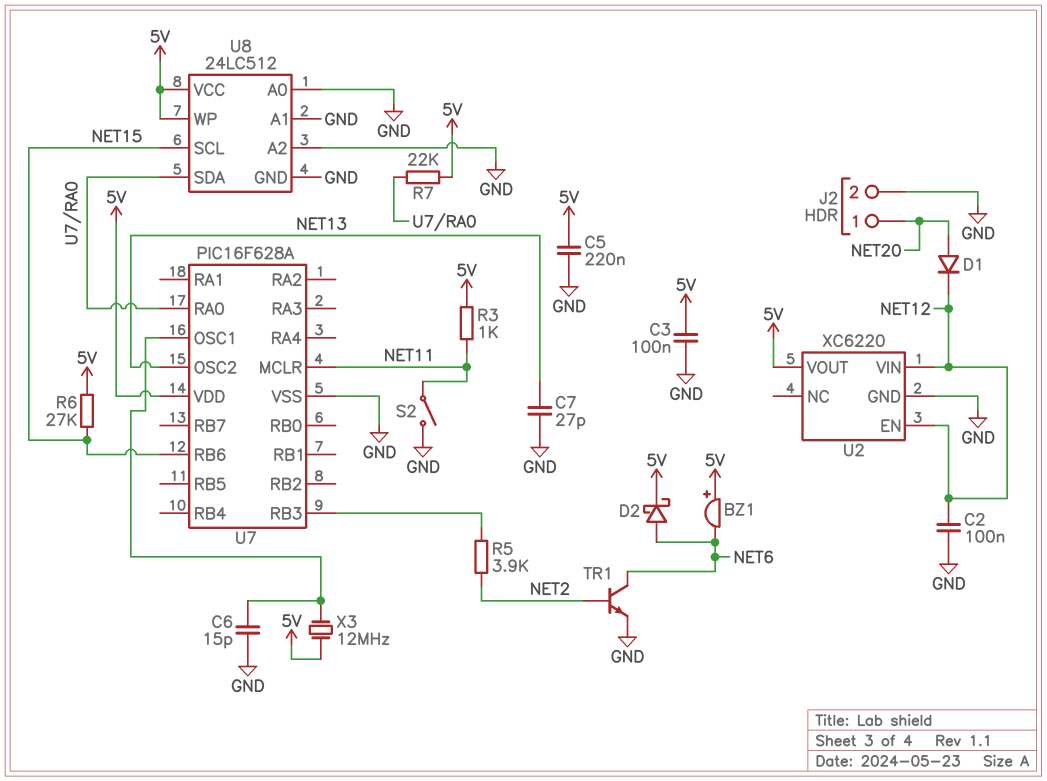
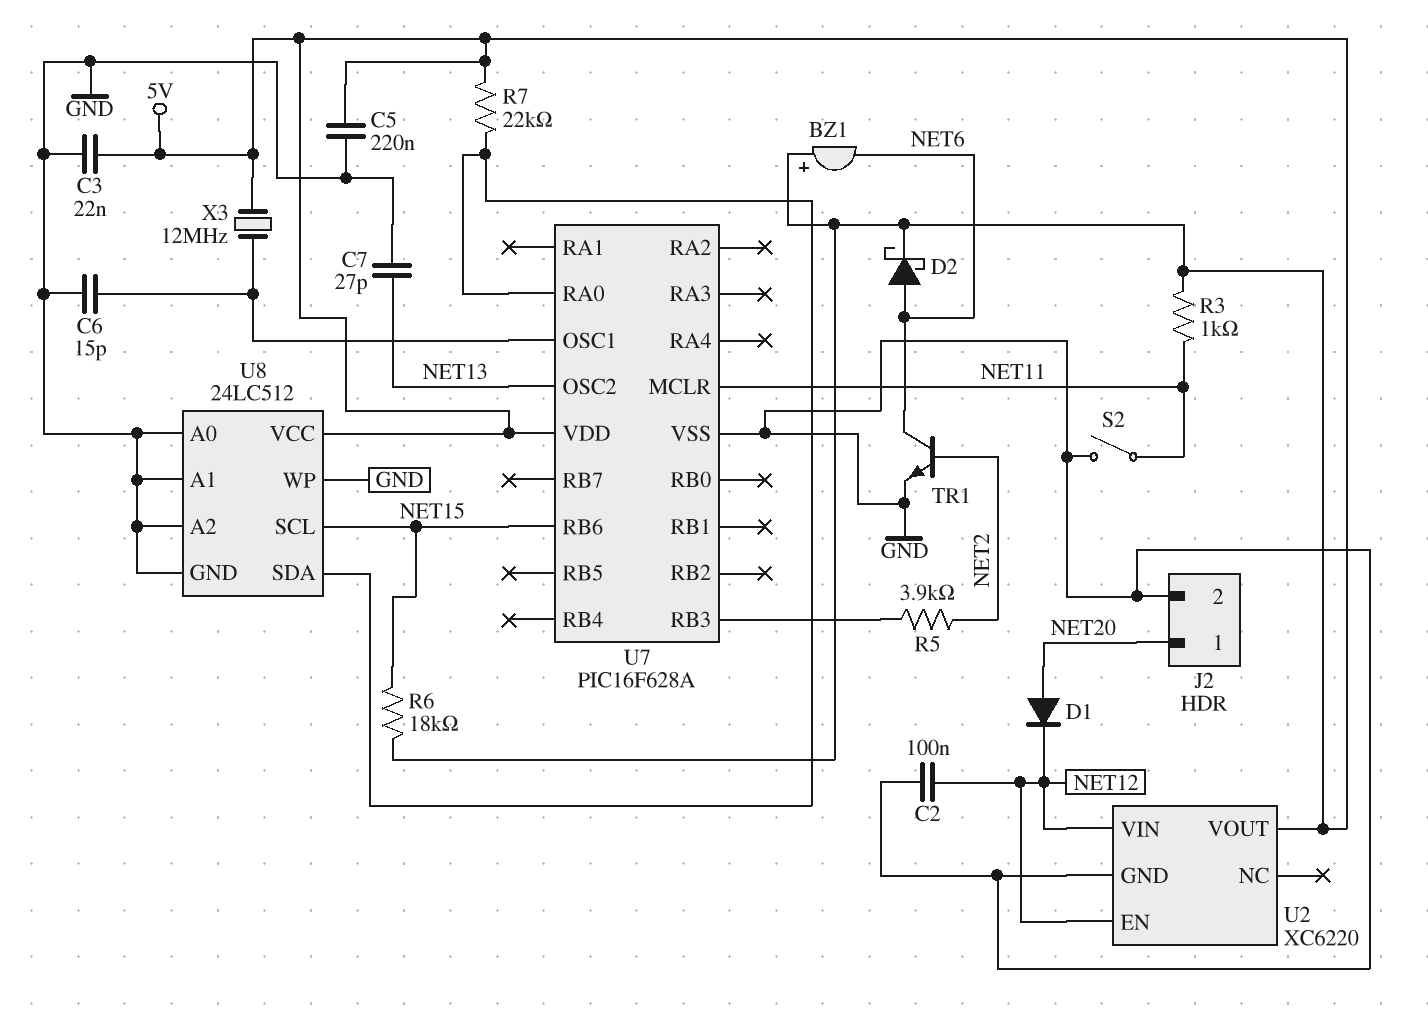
C3: 100nF (5V, GND) -> 22nF (5V, GND)
R6: 27k (5V, NET15) -> 18k (5V, NET15)
U8 pin WP: 5V -> GND

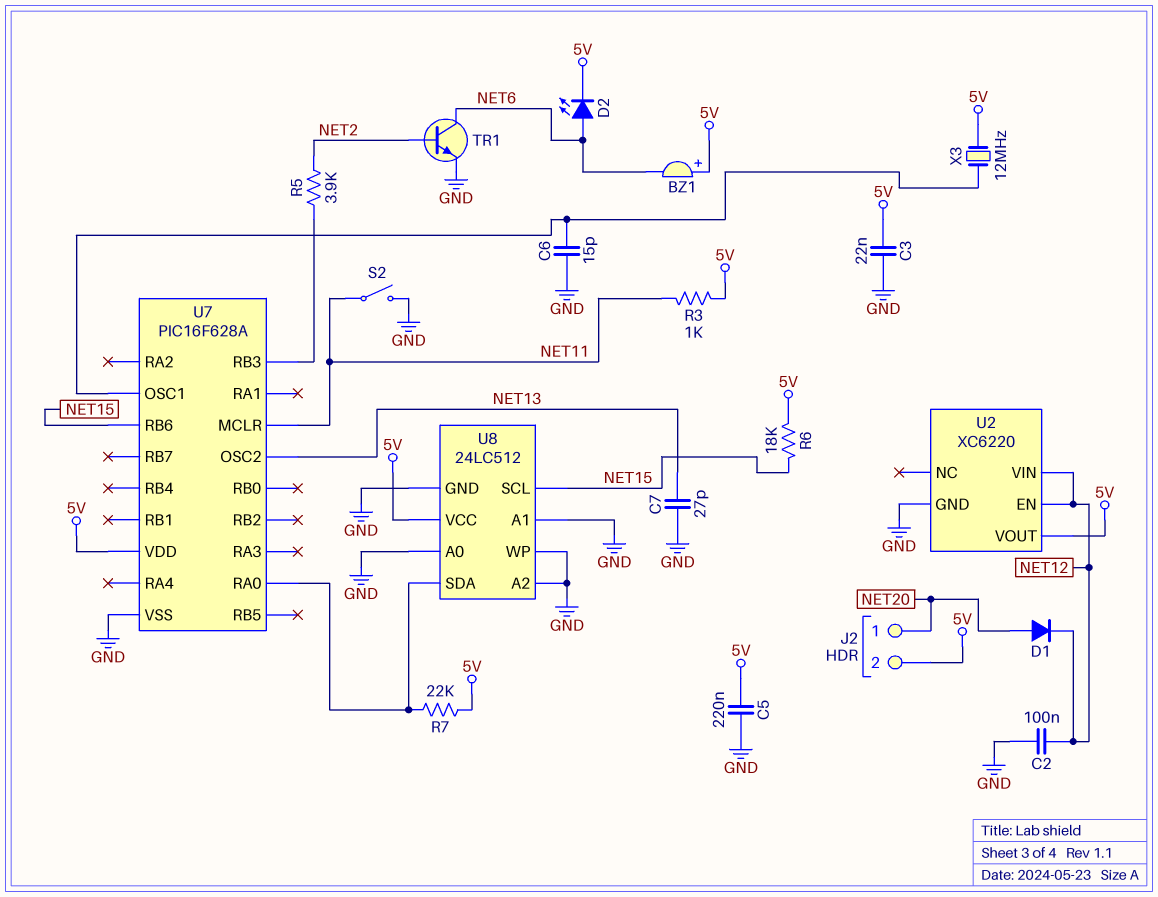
D2: schottky (A NET6, K 5V) -> LED (A NET6, K 5V)
J2 pin 2: GND -> 5V

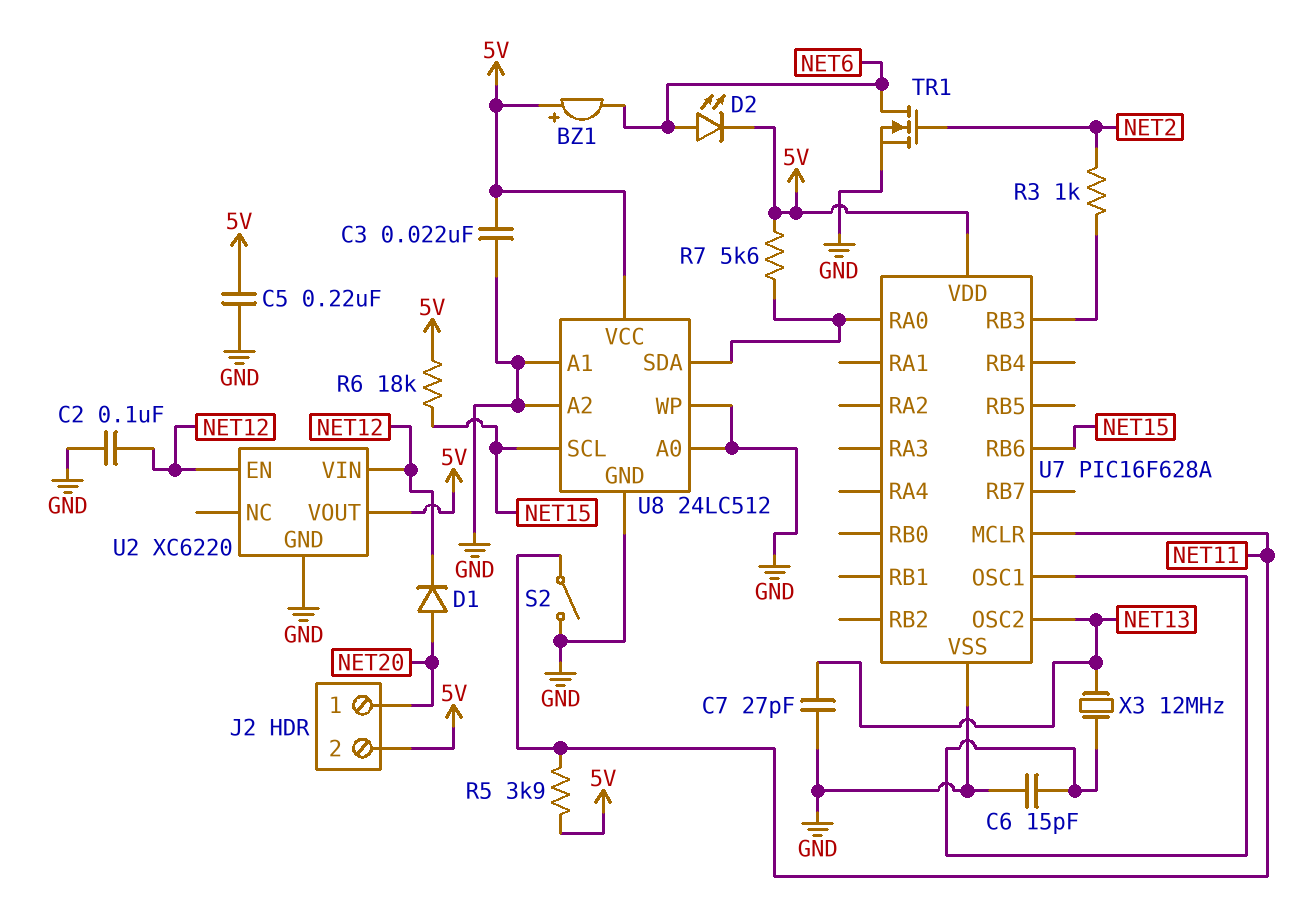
R3: 1k (5V, NET11) -> 1k (NET2, U7/RB3)
R5: 3.9k (NET2, U7/RB3) -> 3.9k (5V, NET11)
R7: 22k (5V, U7/RA0) -> 5.6k (5V, U7/RA0)
TR1: NPN (B NET2, C NET6, E GND) -> NMOS (G NET2, D NET6, S GND)
X3: 12MHz (5V, U7/OSC1) -> 12MHz (NET13, U7/OSC1)

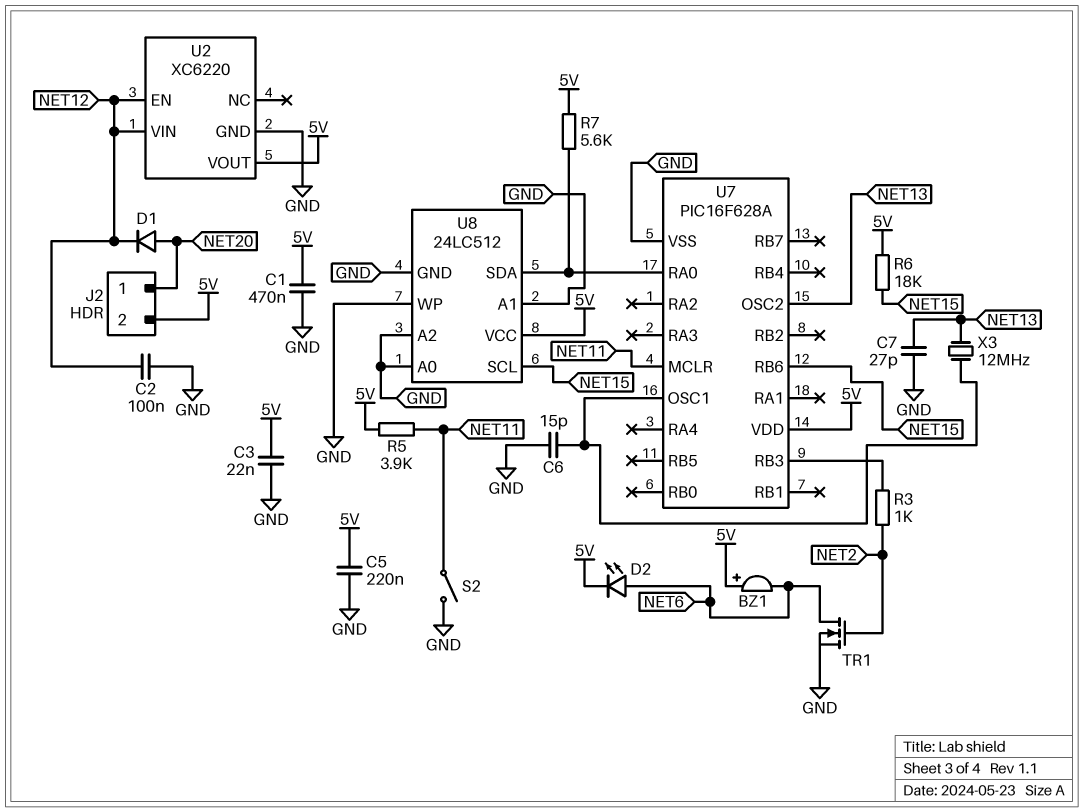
C1: none -> 470nF (5V, GND)

